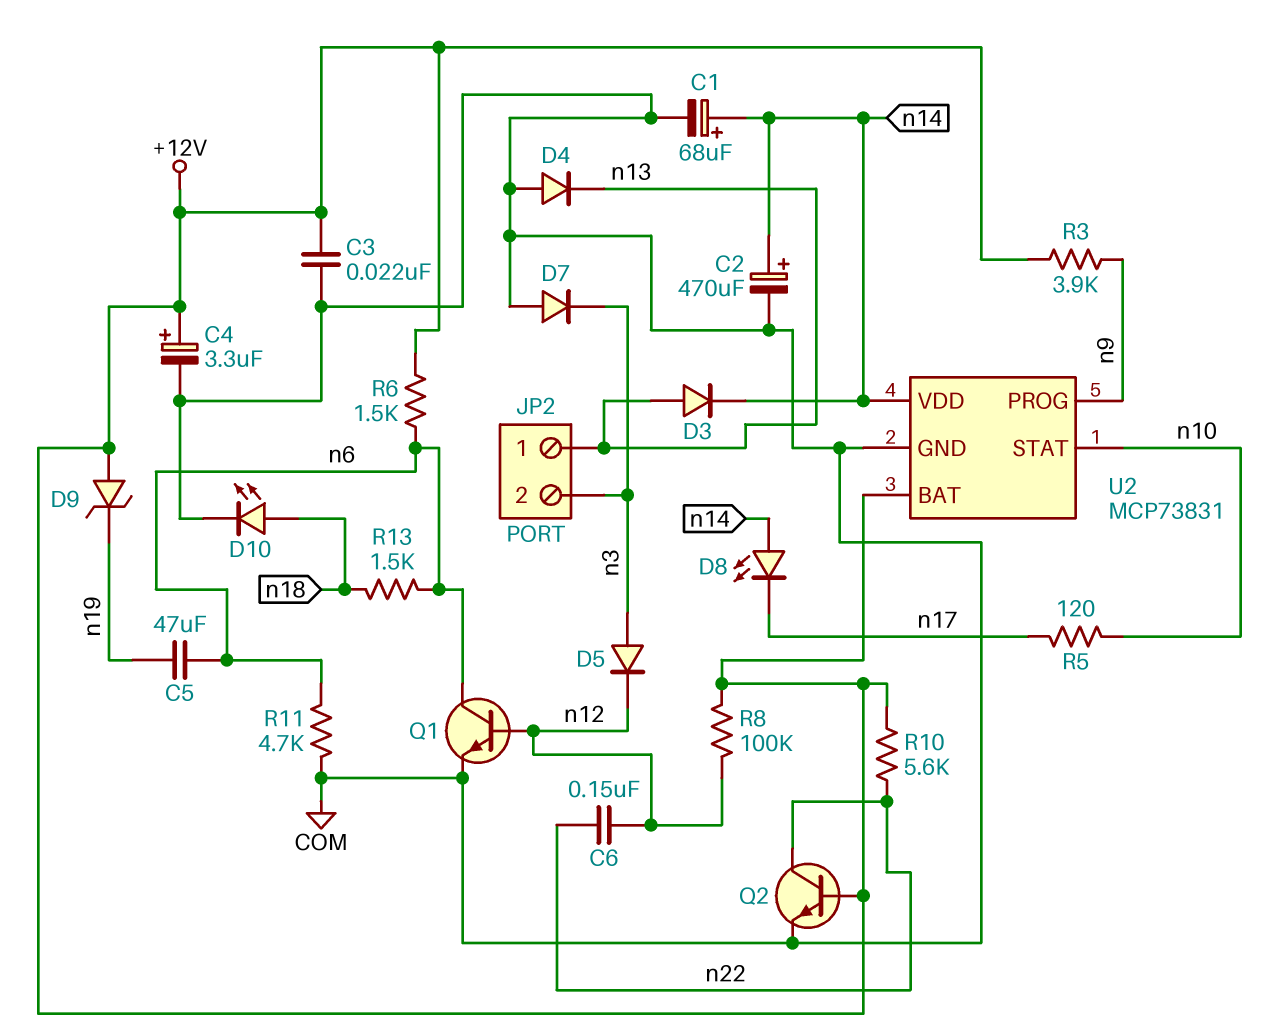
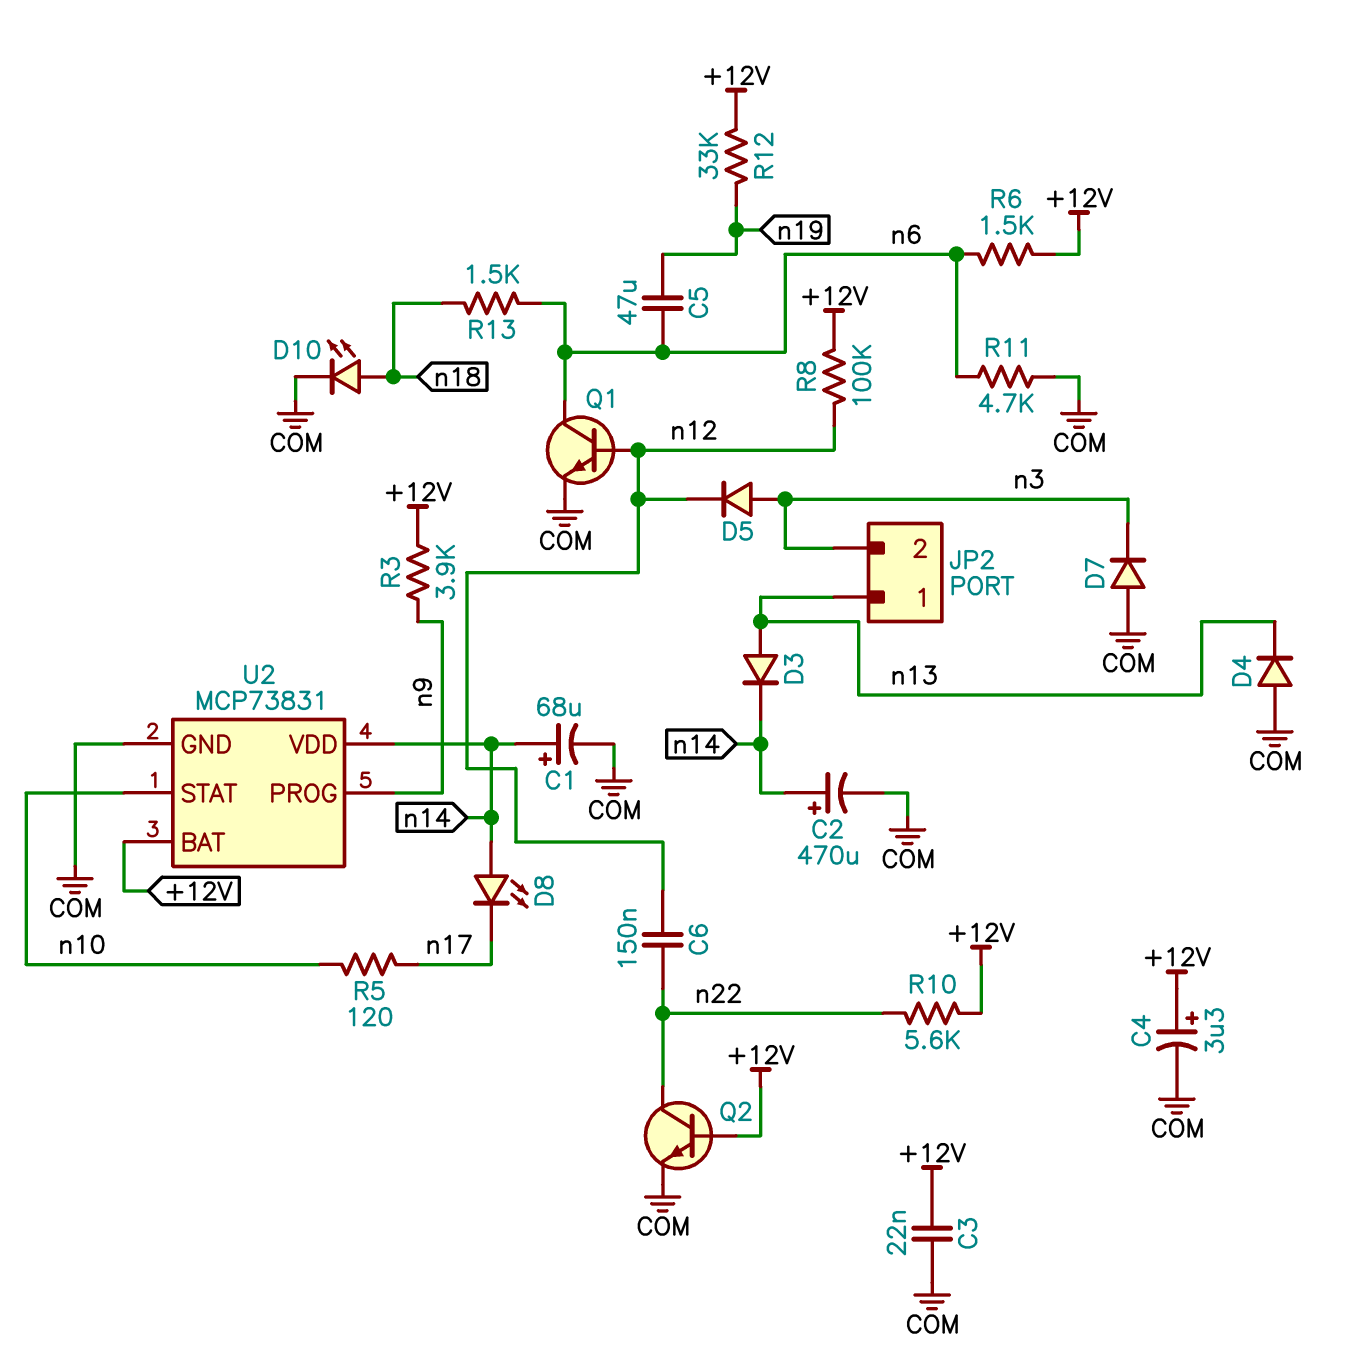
D9: zener (A +12V, K n19) -> none
R12: none -> 33k (+12V, n19)

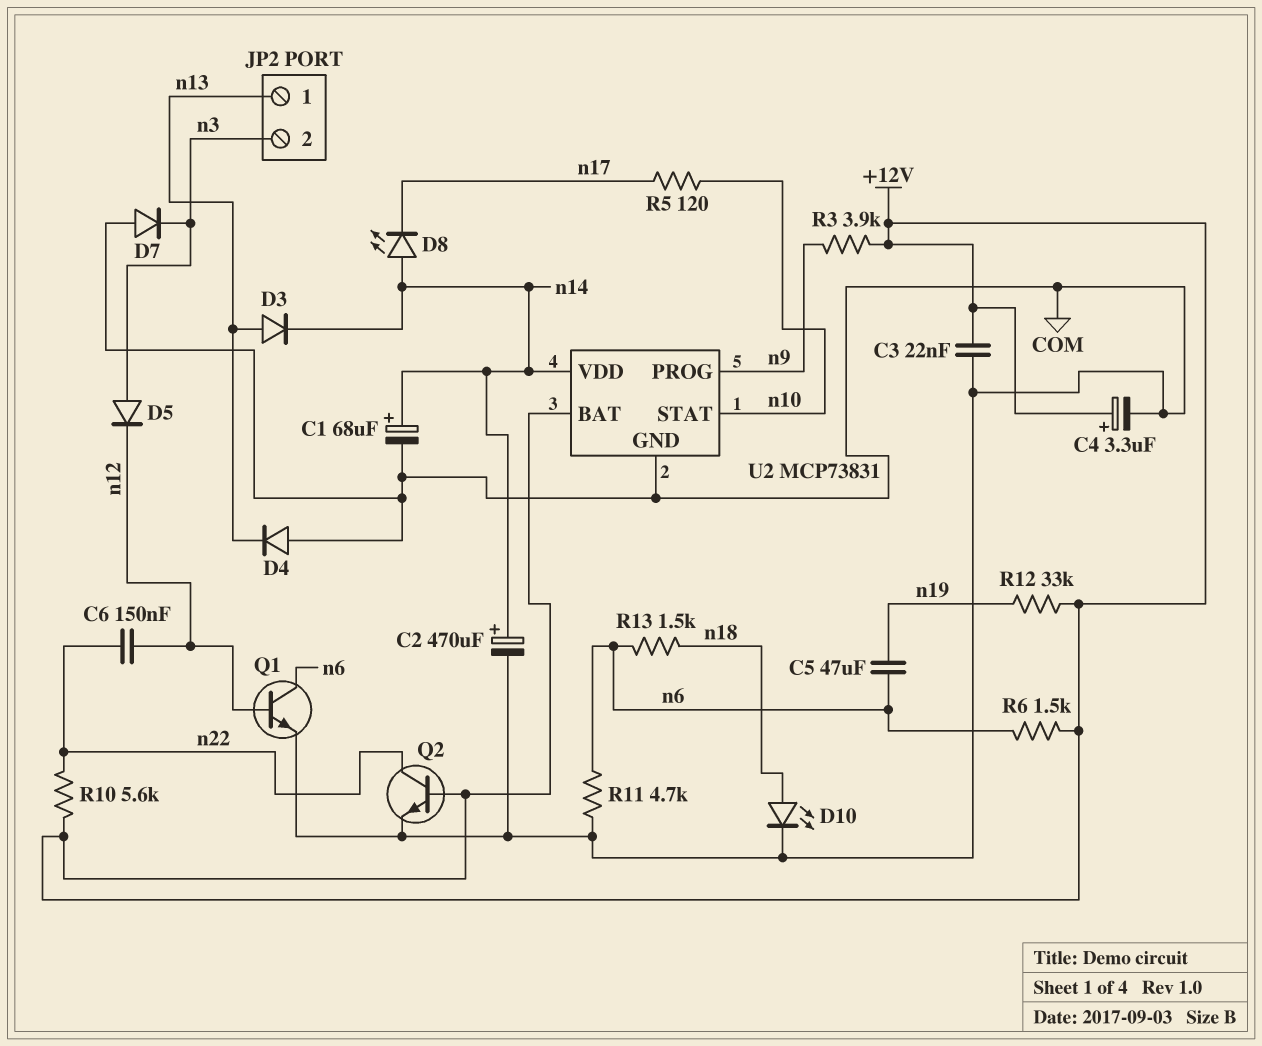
R8: 100k (+12V, n12) -> none

